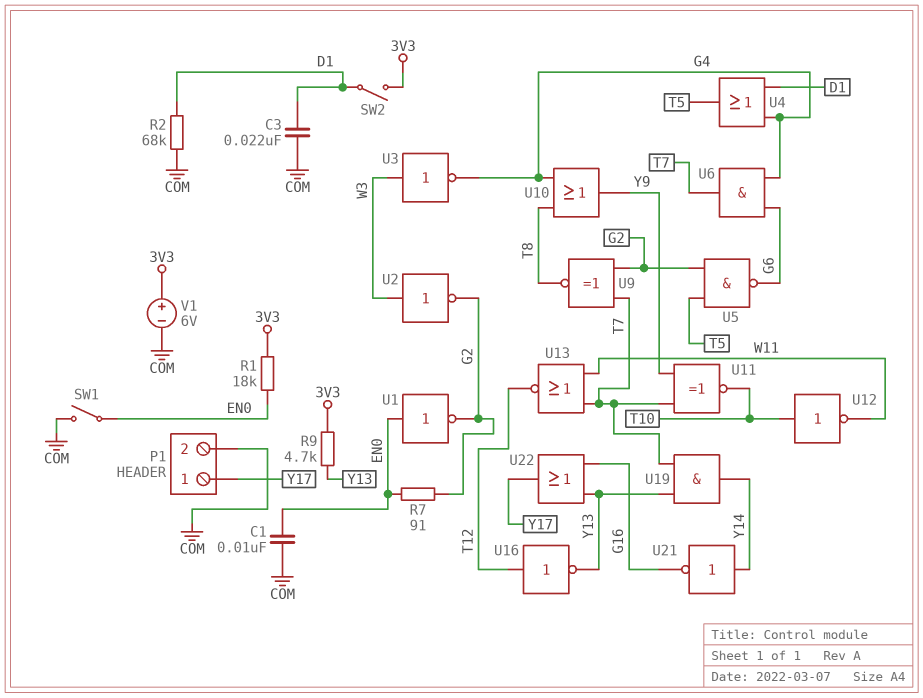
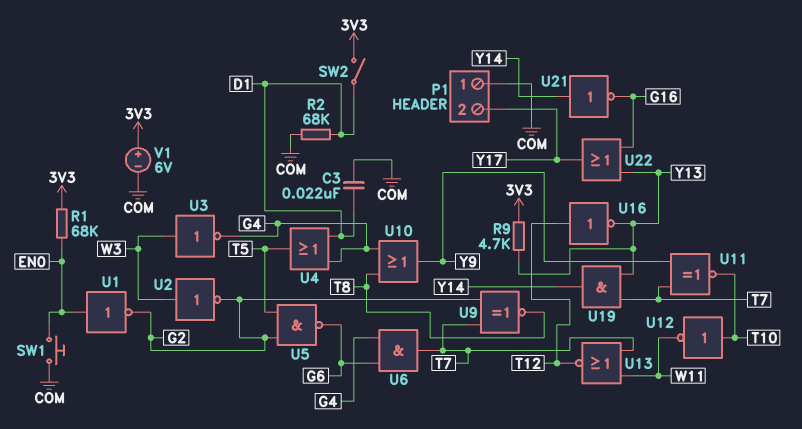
C1: 10nF (COM, EN0) -> none
P1 pin 1: Y17 -> COM
P1 pin 2: COM -> Y17
R1: 18k (3V3, EN0) -> 68k (3V3, EN0)
R7: 91 (EN0, G2) -> none
SW1: switch (COM, EN0) -> button (COM, EN0)

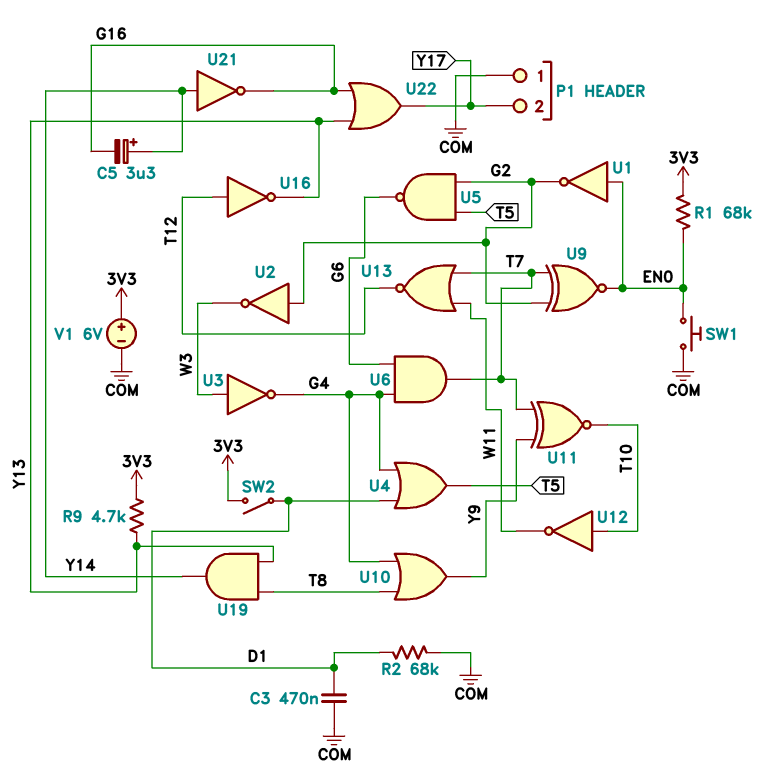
C3: 22nF (COM, D1) -> 470nF (COM, D1)
C5: none -> 3.3uF (plus Y14, minus G16)
U2: NOT (in W3, out G2) -> NOT (in G2, out W3)
U9: XNOR (in G2, in T7, out T8) -> XNOR (in G2, in T7, out EN0)
U19: AND (in T7, in Y13, out Y14) -> AND (in T8, in Y13, out Y14)

